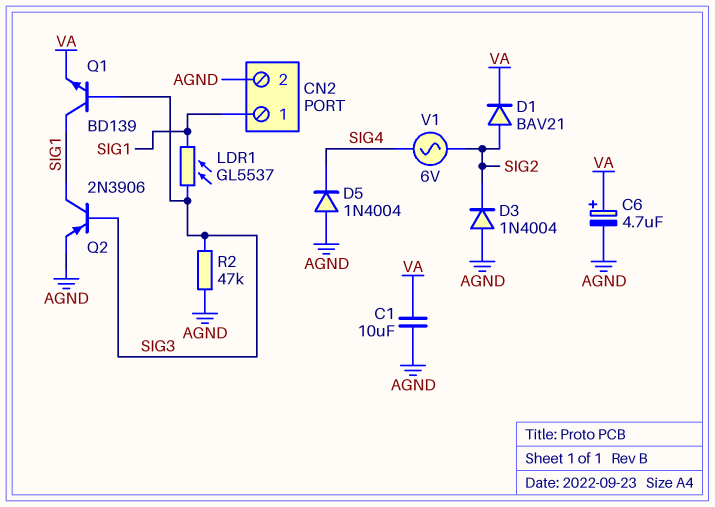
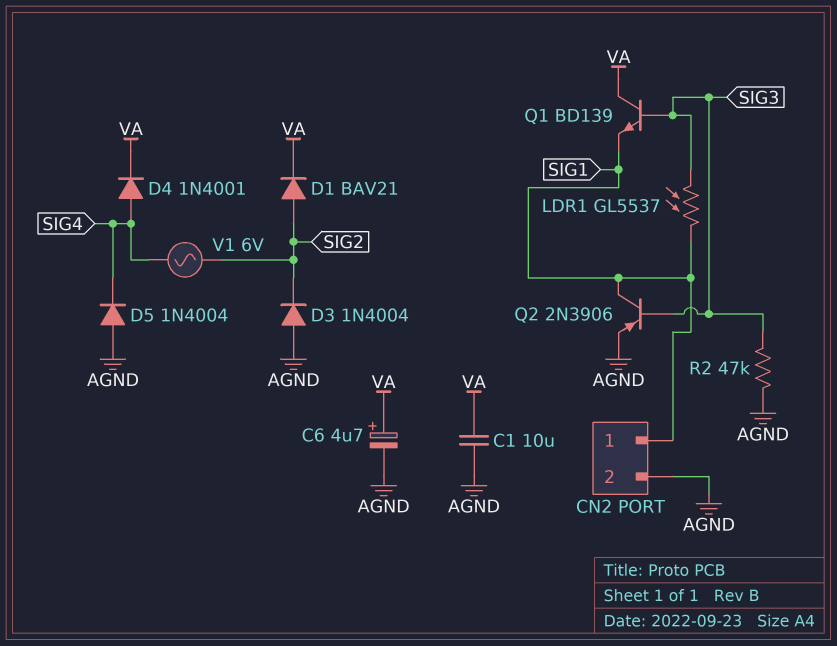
D4: none -> diode 1N4001 (A SIG4, K VA)
Q1: NPN BD139 (B SIG3, C SIG1, E VA) -> NPN BD139 (B SIG3, C VA, E SIG1)

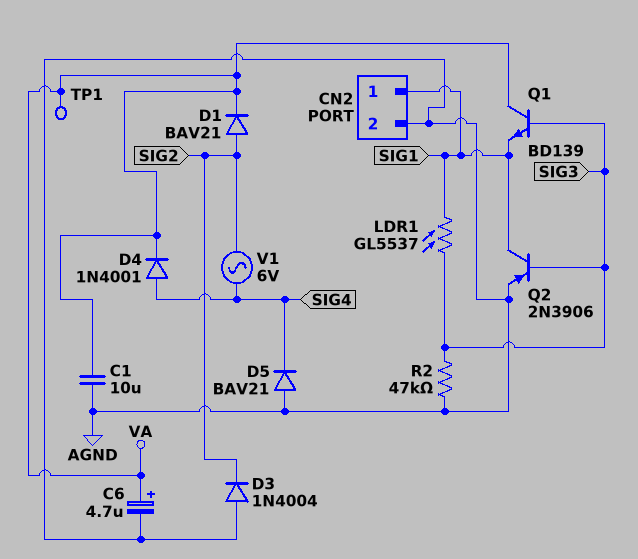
D5: diode 1N4004 (A AGND, K SIG4) -> diode BAV21 (A AGND, K SIG4)
TP1: none -> test point (VA)

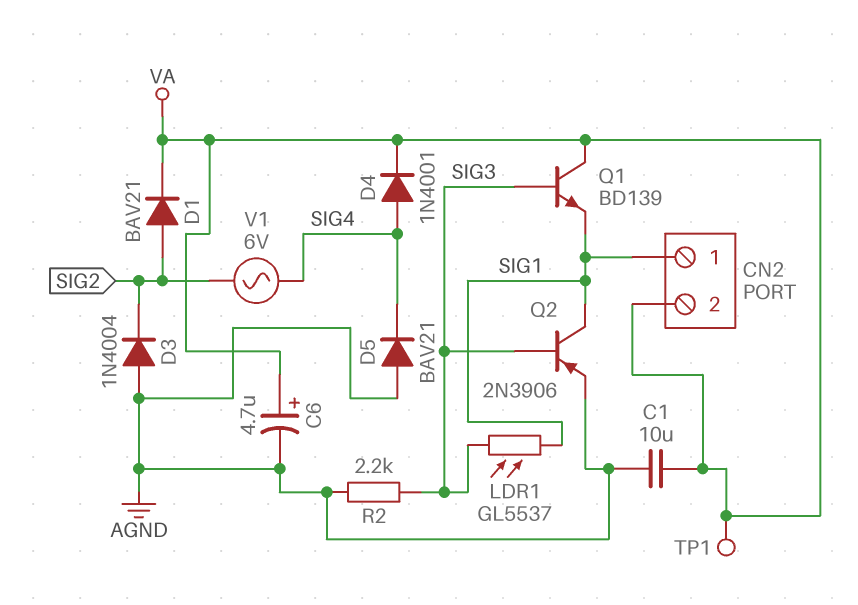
CN2 pin 2: AGND -> VA
R2: 47k (AGND, SIG3) -> 2.2k (AGND, SIG3)

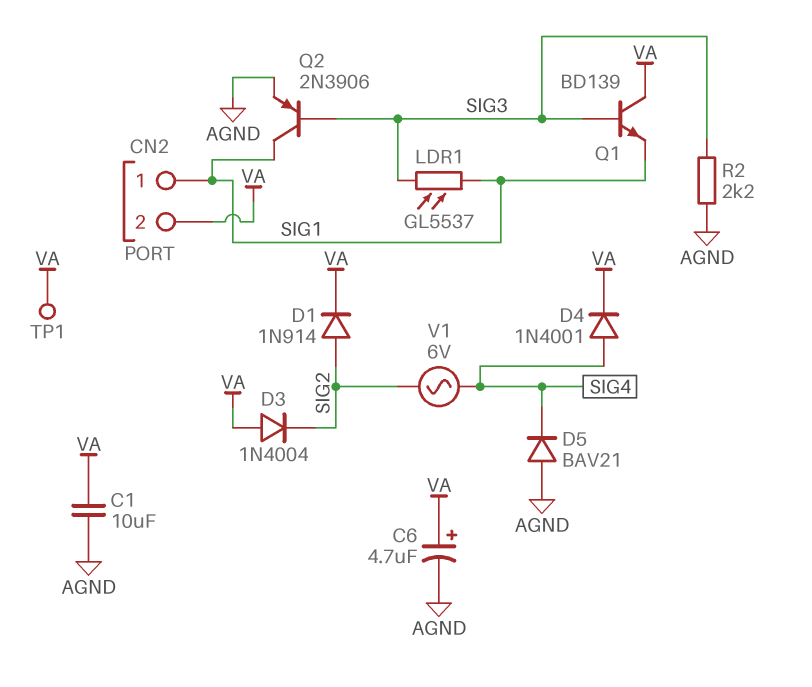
D1: diode BAV21 (A SIG2, K VA) -> diode 1N914 (A SIG2, K VA)
D3: diode 1N4004 (A AGND, K SIG2) -> diode 1N4004 (A VA, K SIG2)

